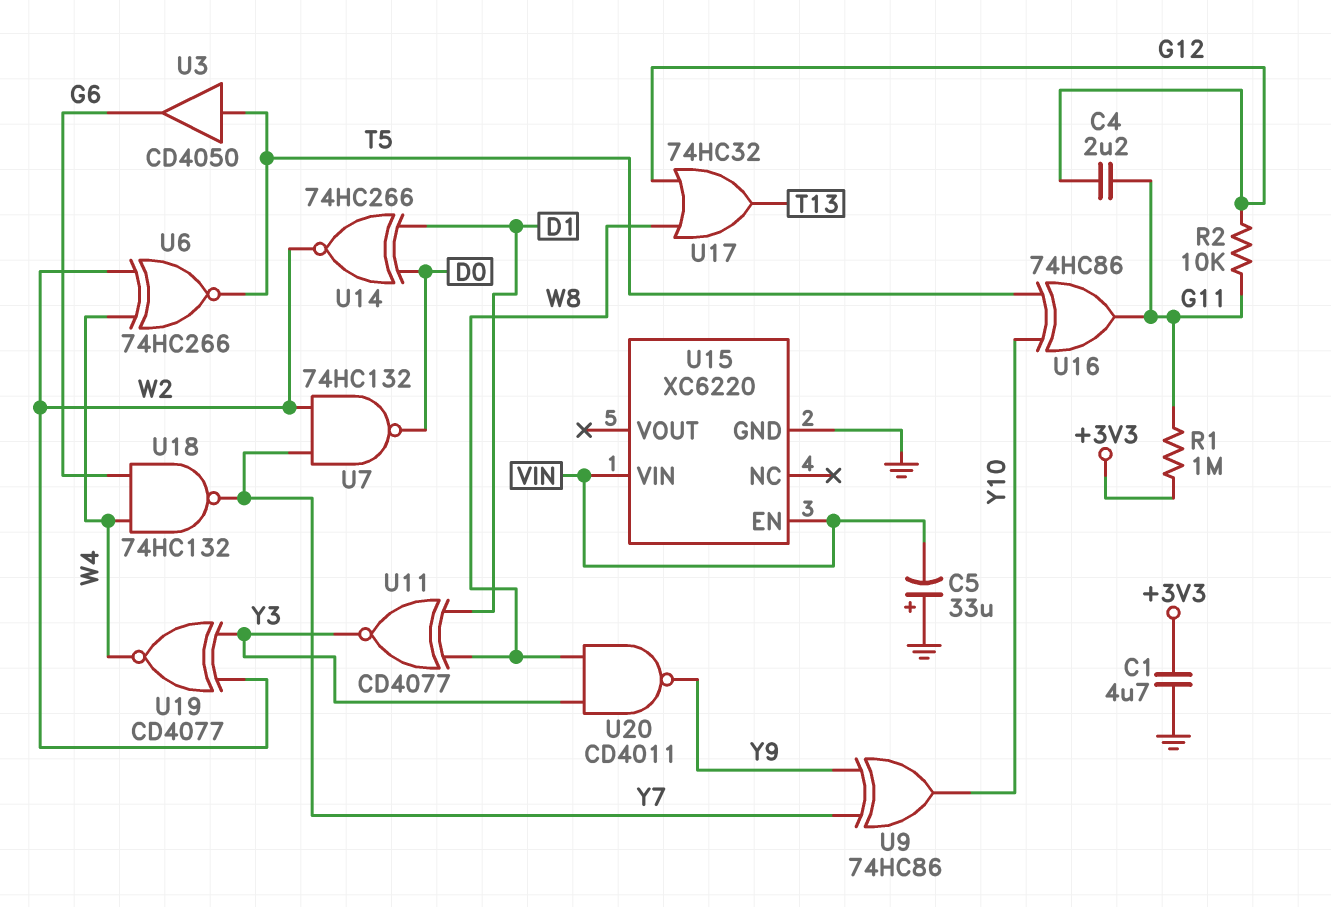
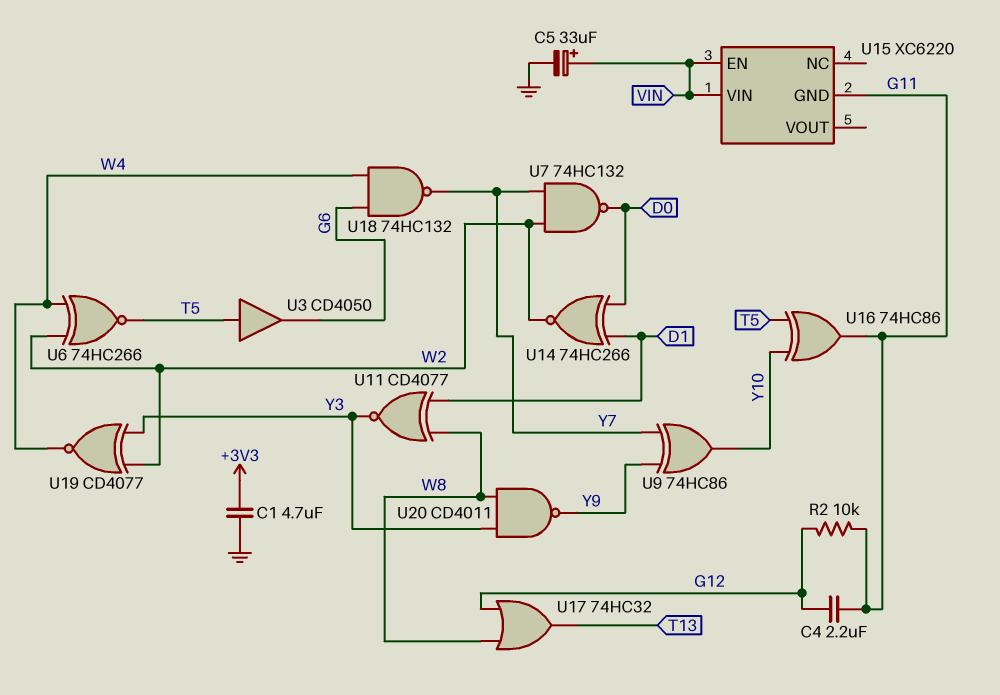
C5: 33uF (plus GND, minus VIN) -> 33uF (plus VIN, minus GND)
R1: 1M (+3V3, G11) -> none
U15 pin GND: GND -> G11

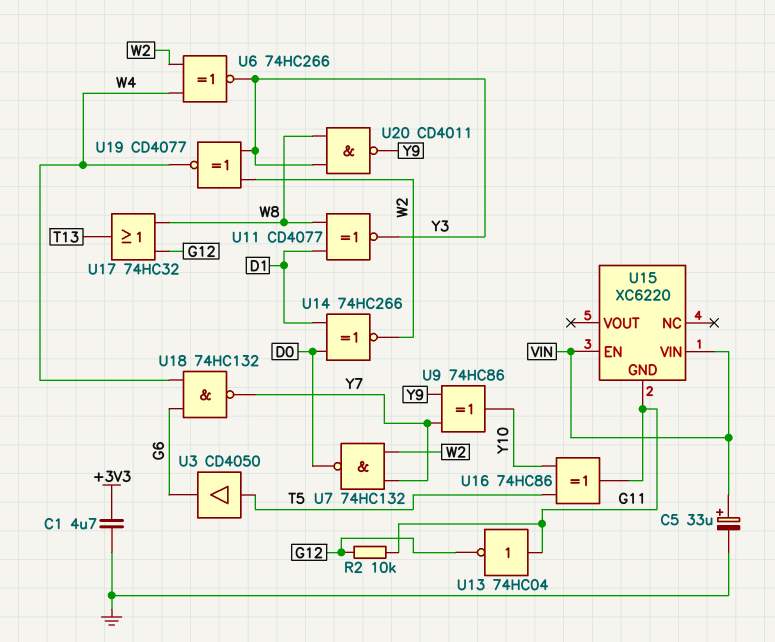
C4: 2.2uF (G11, G12) -> none
U6: XNOR 74HC266 (in W2, in W4, out T5) -> XNOR 74HC266 (in W2, in W4, out Y3)
U13: none -> NOT 74HC04 (in G11, out G12)

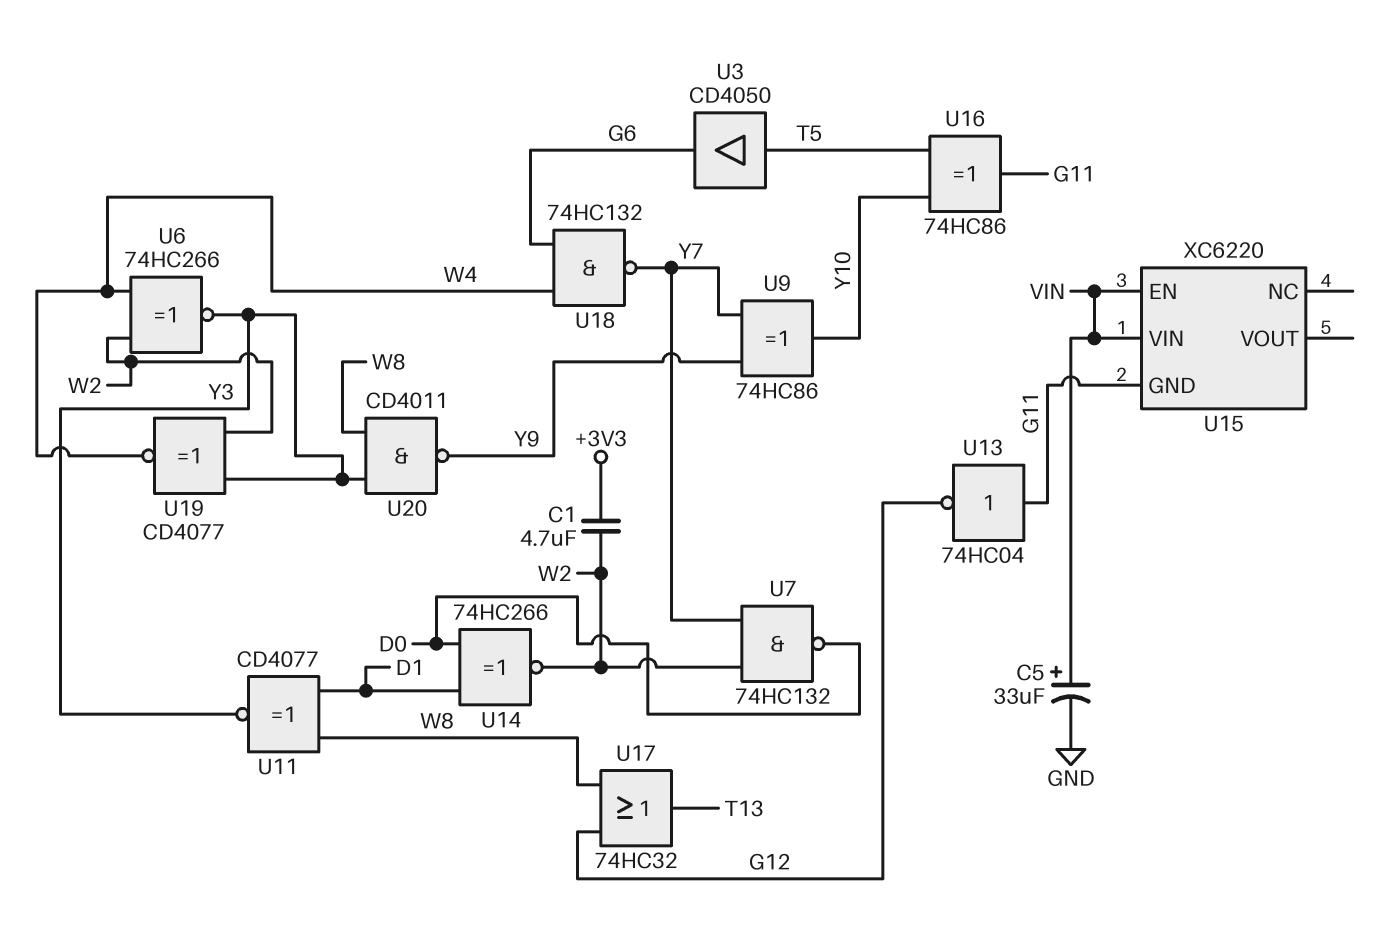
C1: 4.7uF (+3V3, GND) -> 4.7uF (+3V3, W2)
R2: 10k (G11, G12) -> none

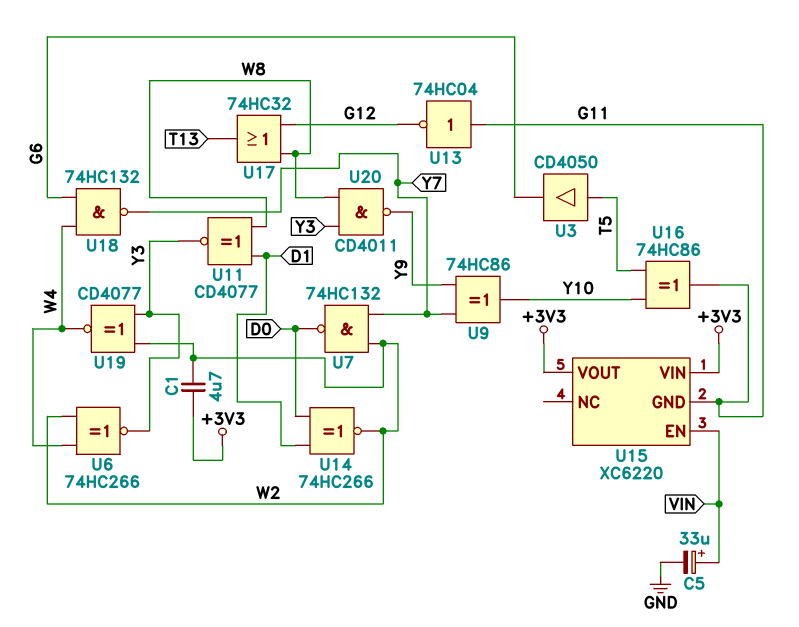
U15 pin VIN: VIN -> +3V3
U15 pin VOUT: none -> +3V3

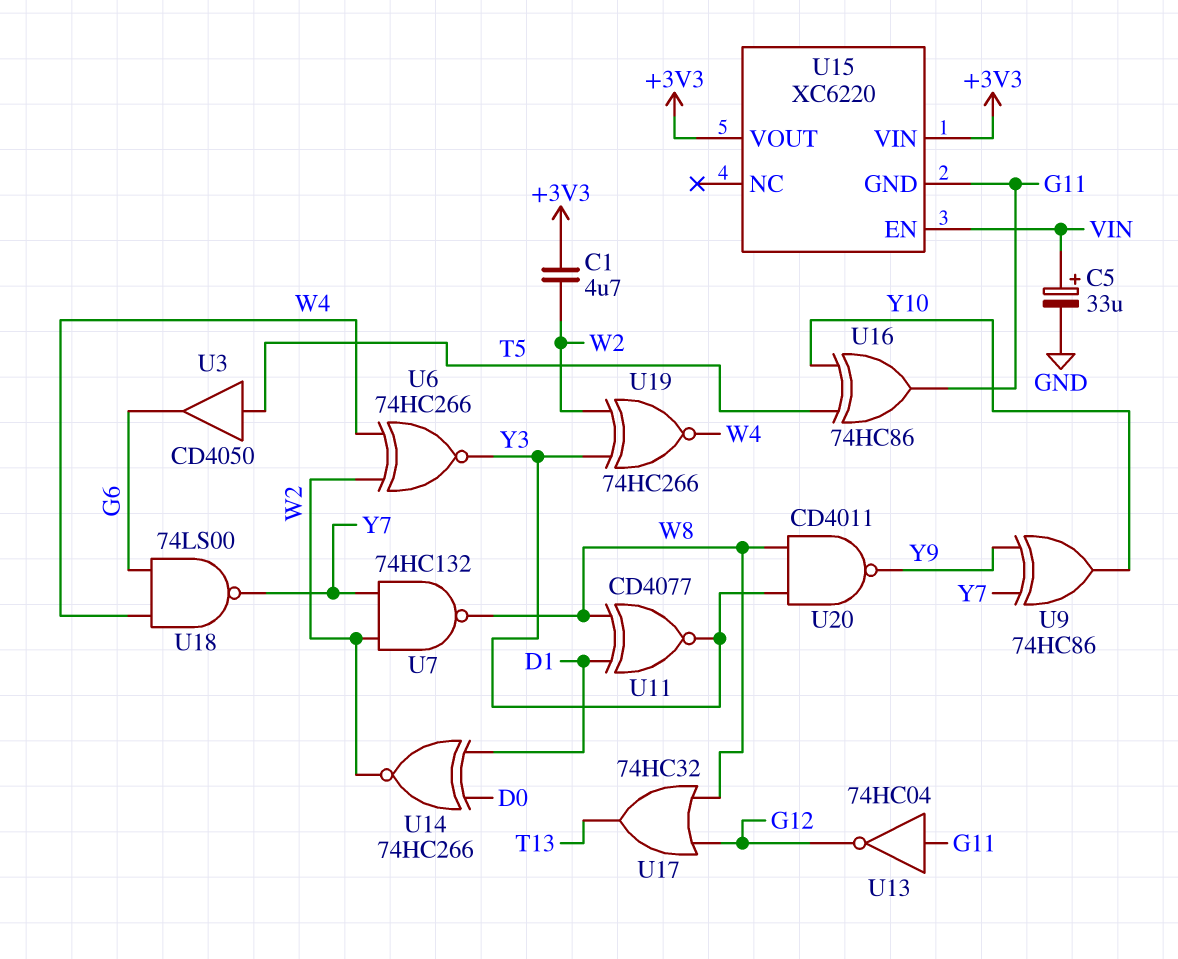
U7: NAND 74HC132 (in W2, in Y7, out D0) -> NAND 74HC132 (in W2, in Y7, out W8)
U18: NAND 74HC132 (in G6, in W4, out Y7) -> NAND 74LS00 (in G6, in W4, out Y7)
U19: XNOR CD4077 (in W2, in Y3, out W4) -> XNOR 74HC266 (in W2, in Y3, out W4)

